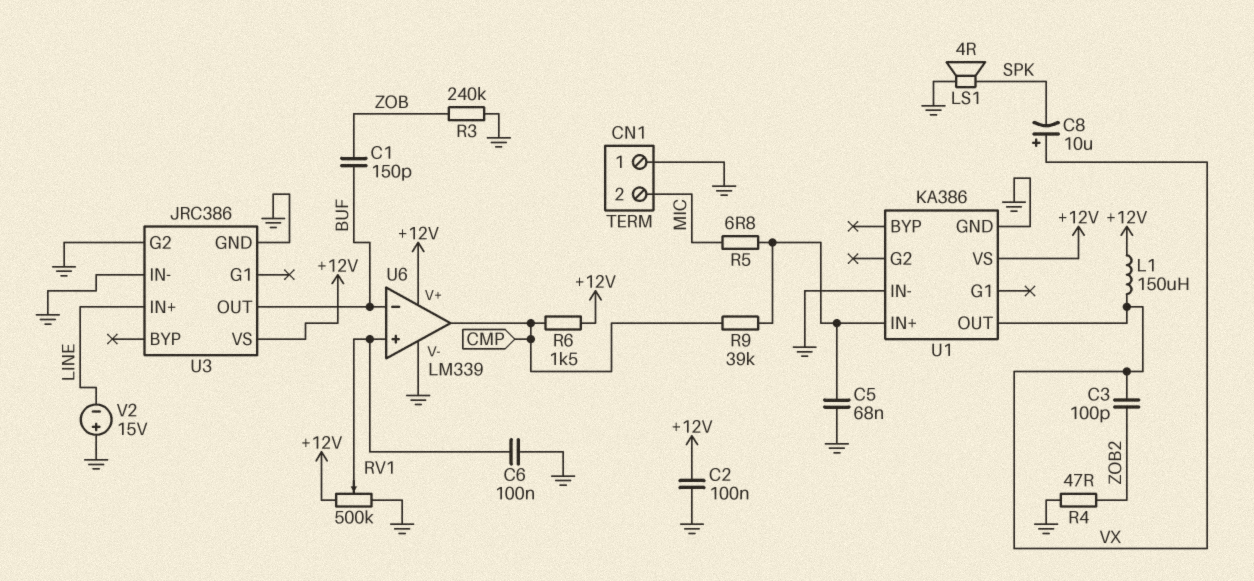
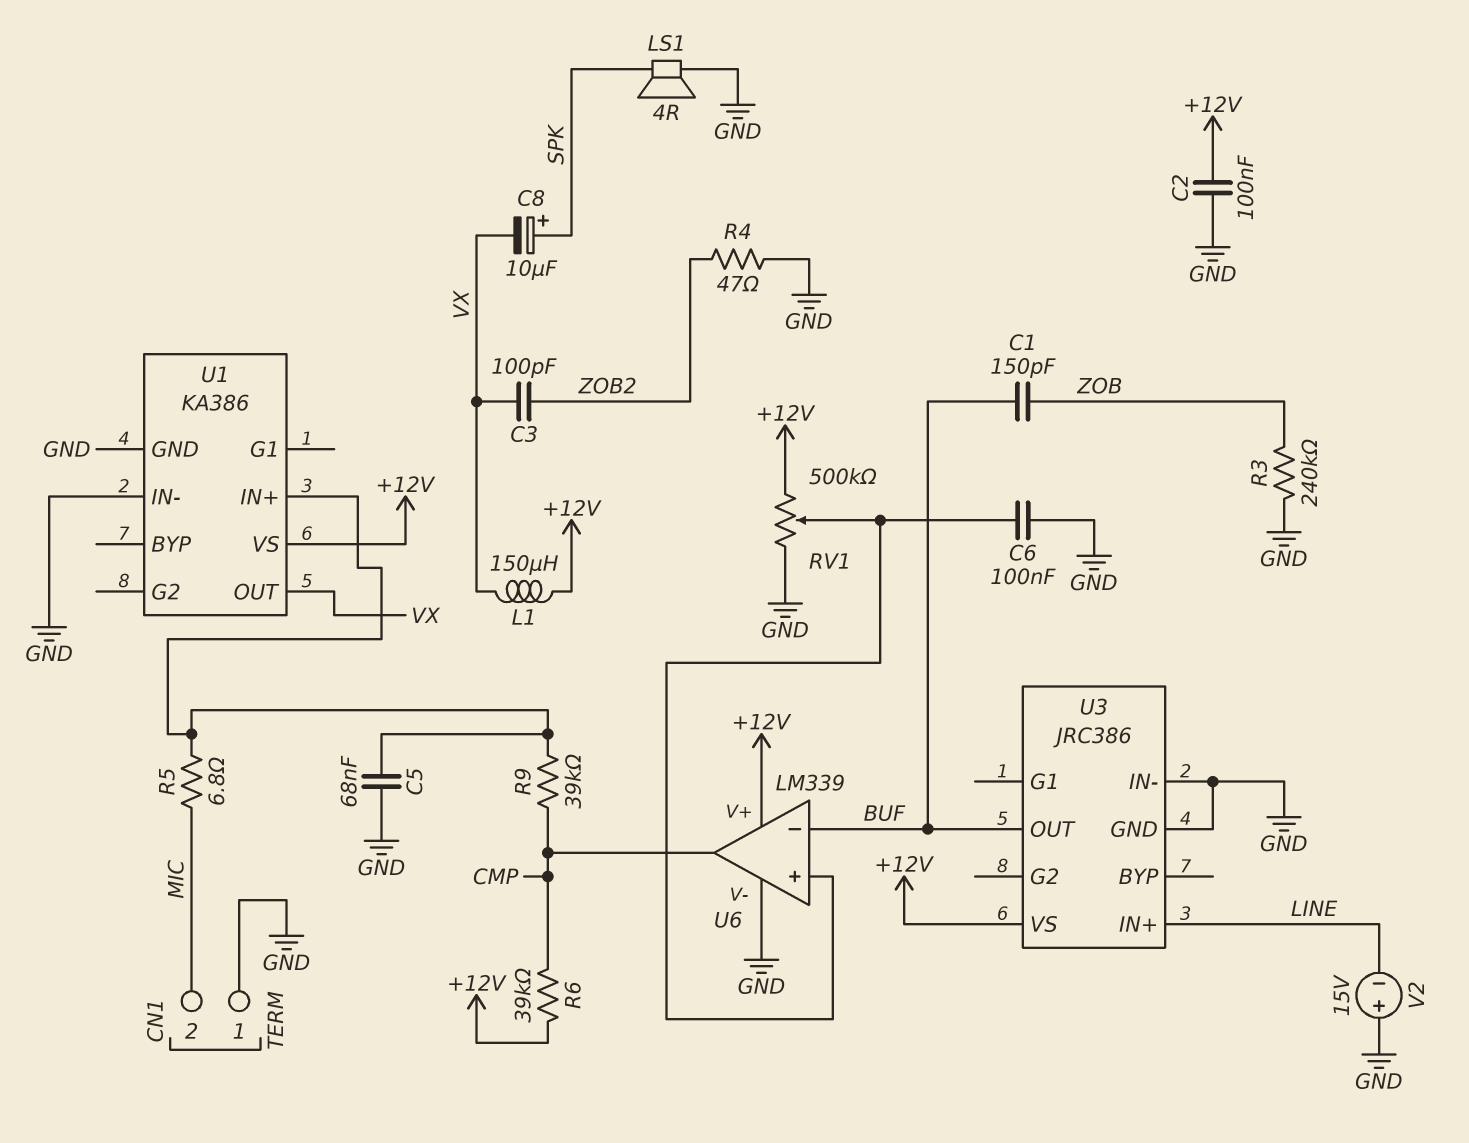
C8: 10uF (plus VX, minus SPK) -> 10uF (plus SPK, minus VX)
R6: 1.5k (+12V, CMP) -> 39k (+12V, CMP)
U3 pin G2: GND -> none

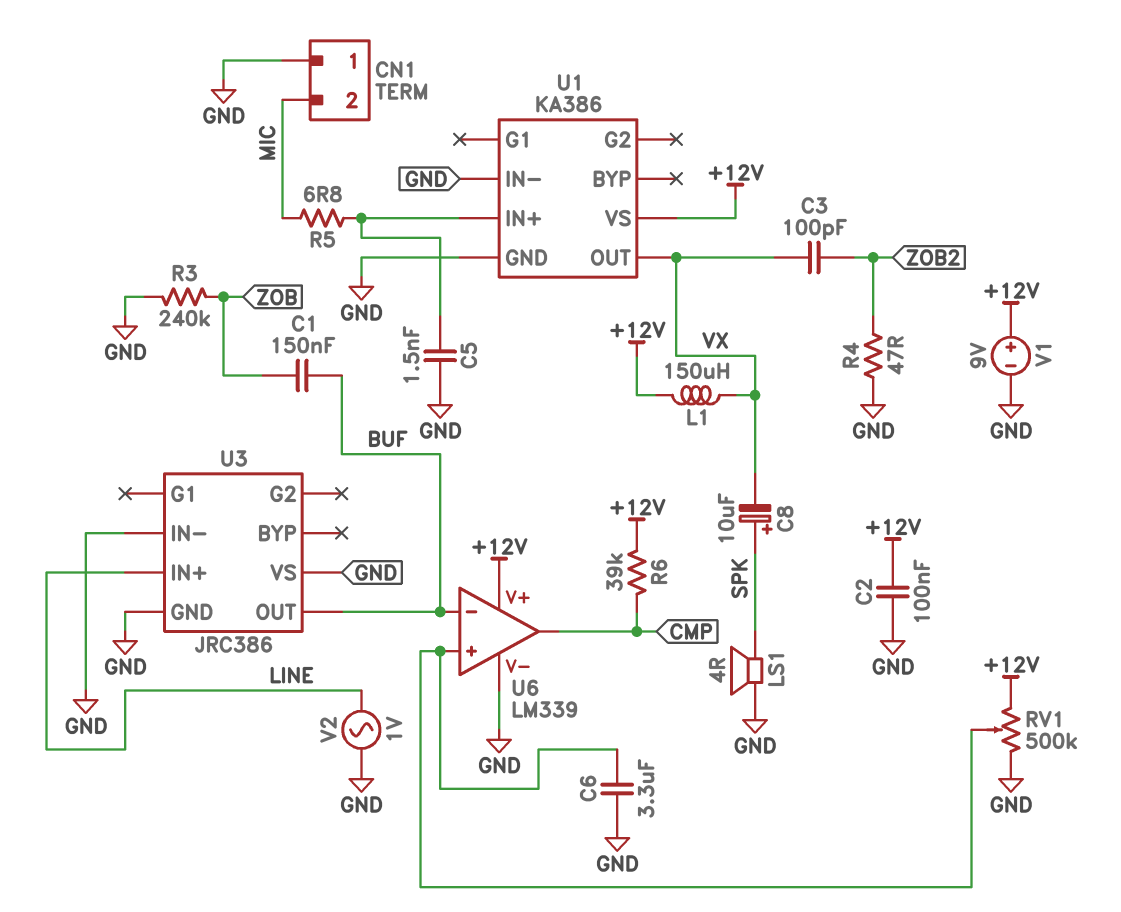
C1: 150pF (BUF, ZOB) -> 150nF (BUF, ZOB)
C5: 68nF (GND, U1/IN+) -> 1.5nF (GND, U1/IN+)
C6: 100nF (GND, U6/in+) -> 3.3uF (GND, U6/in+)
R9: 39k (CMP, U1/IN+) -> none
U3 pin VS: +12V -> GND
V1: none -> 9V (plus +12V, minus GND)
V2: 15V (plus GND, minus LINE) -> AC 1V (GND, LINE)

